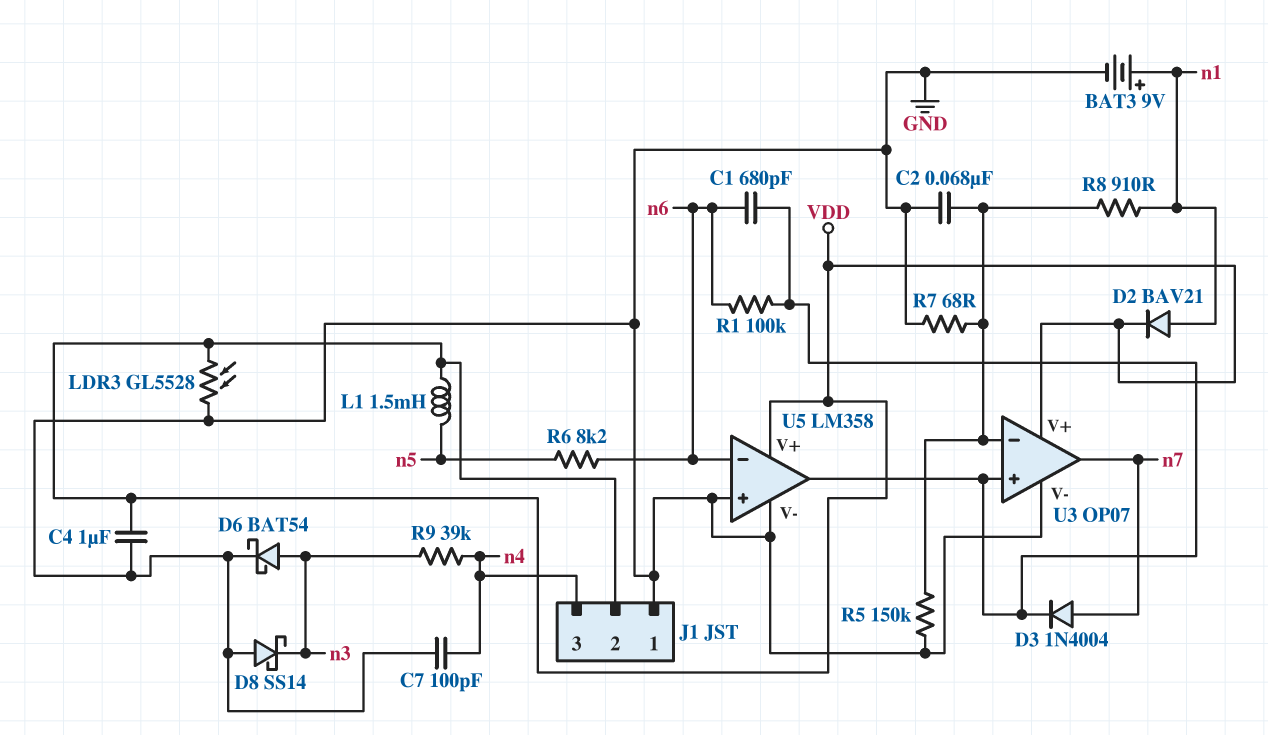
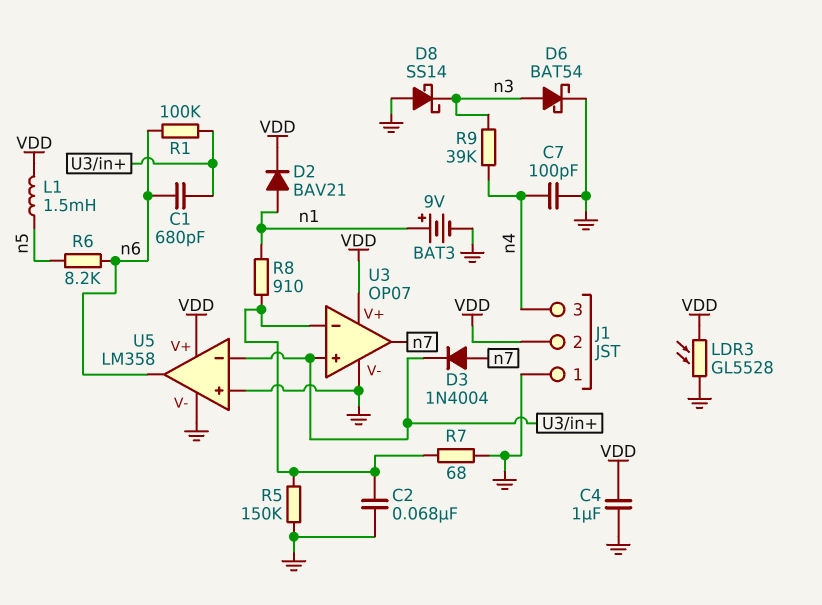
U5 pin in-: n6 -> U3/in+
U5 pin out: U3/in+ -> n6

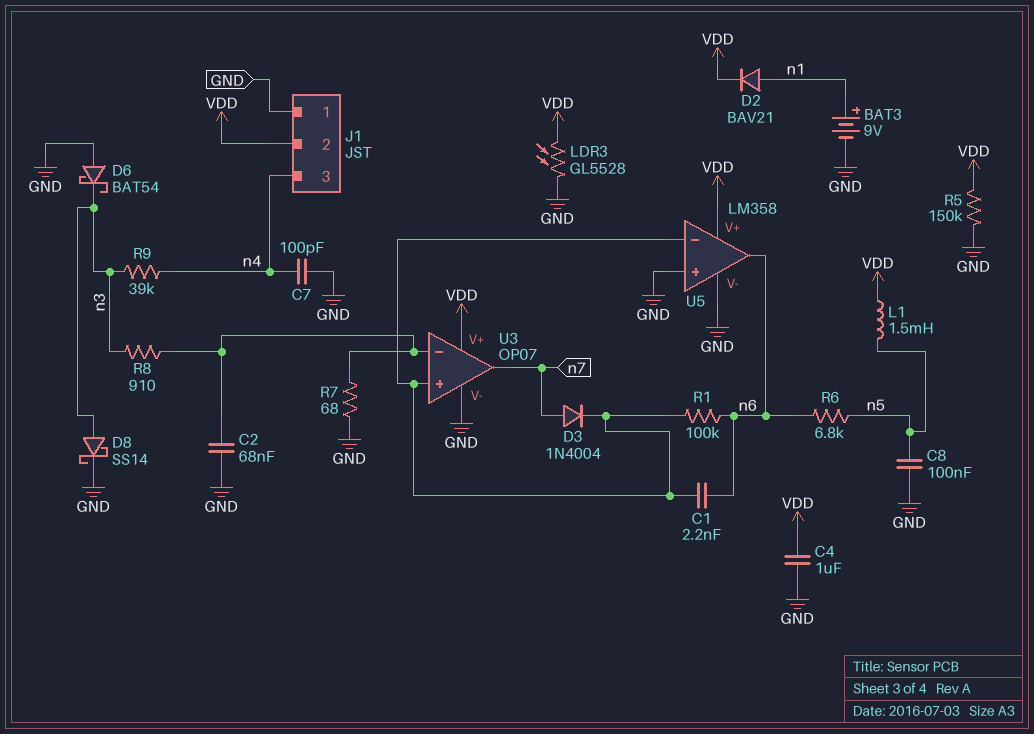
C1: 680pF (U3/in+, n6) -> 2.2nF (U3/in+, n6)
C8: none -> 100nF (GND, n5)
D6: schottky BAT54 (A n3, K GND) -> schottky BAT54 (A GND, K n3)
D8: schottky SS14 (A GND, K n3) -> schottky SS14 (A n3, K GND)
R5: 150k (GND, U3/in-) -> 150k (GND, VDD)
R6: 8.2k (n5, n6) -> 6.8k (n5, n6)
R8: 910 (U3/in-, n1) -> 910 (U3/in-, n3)

